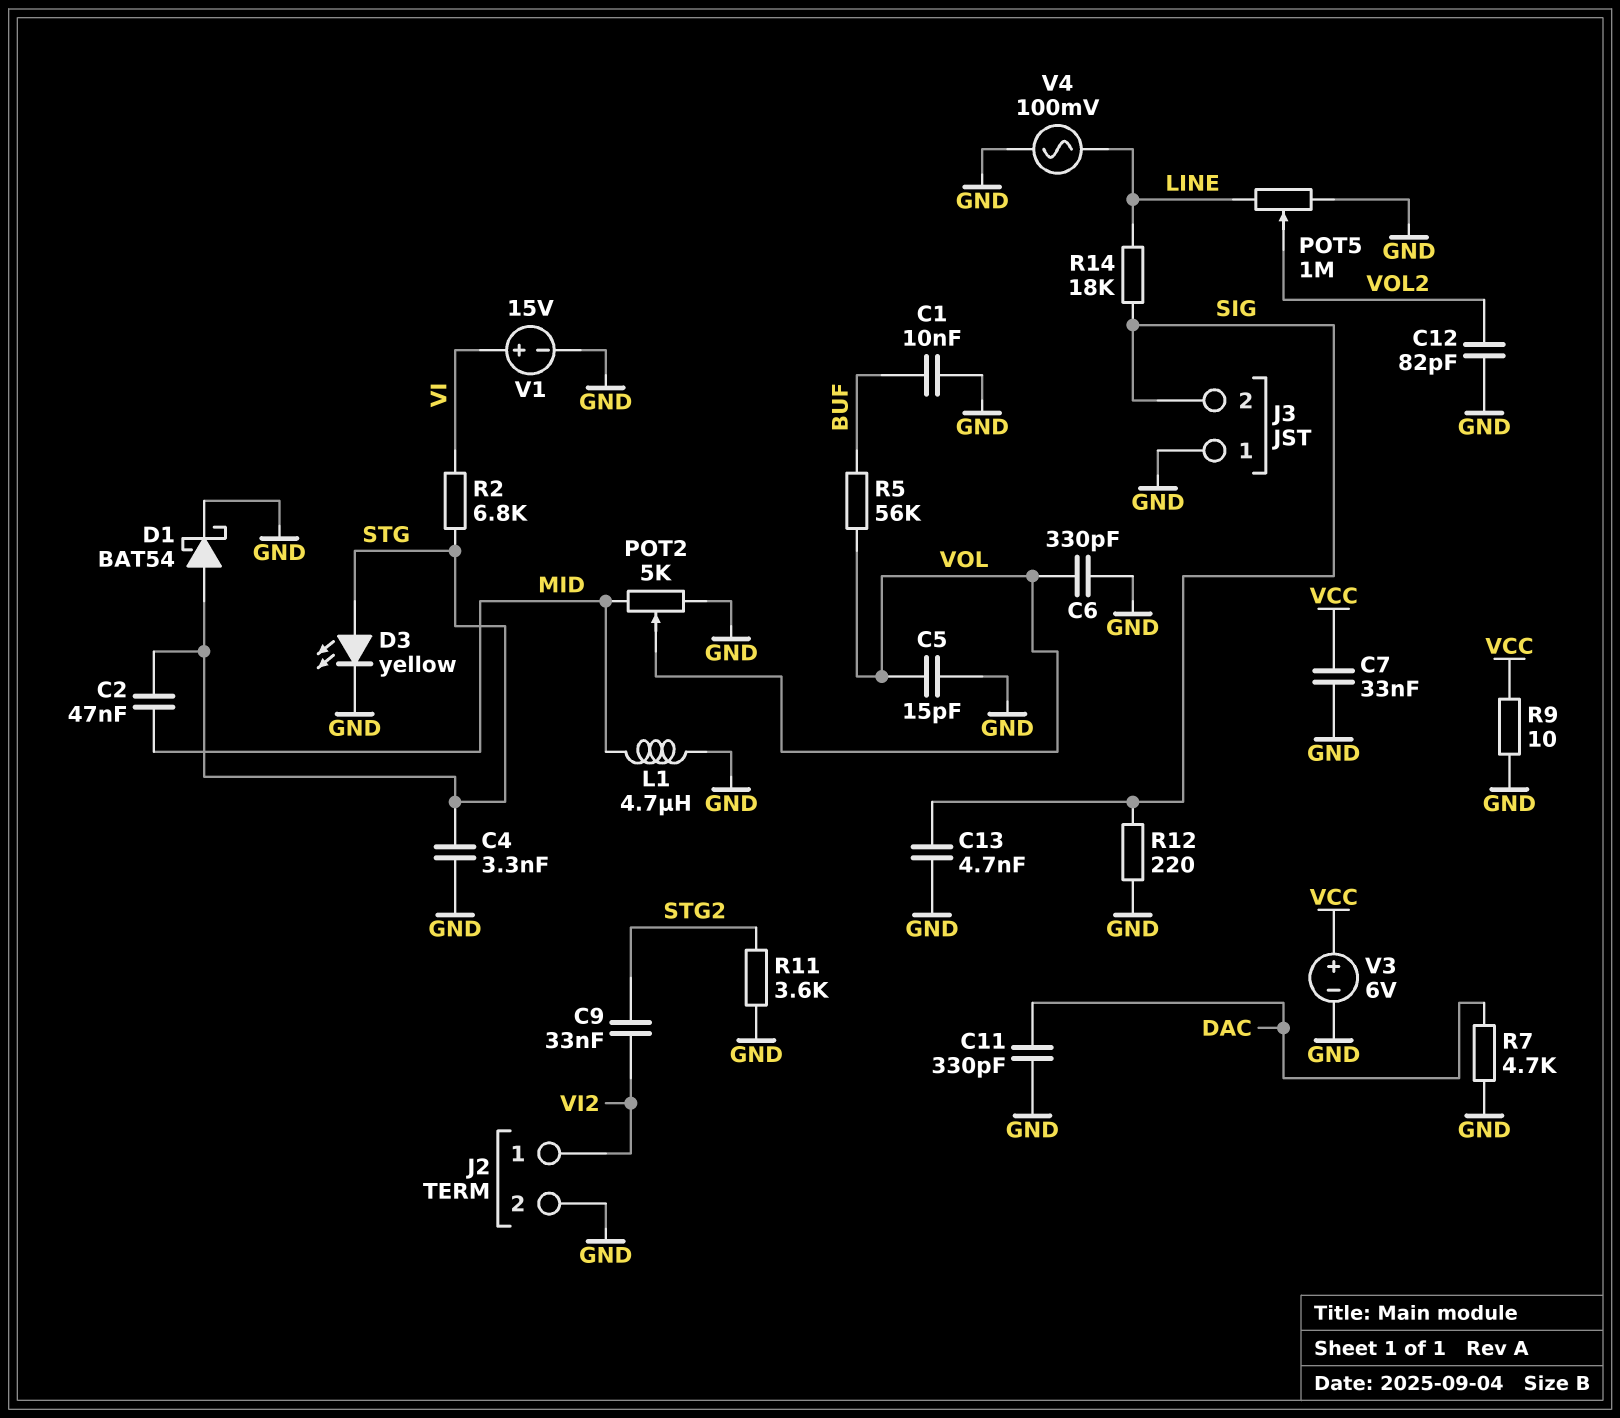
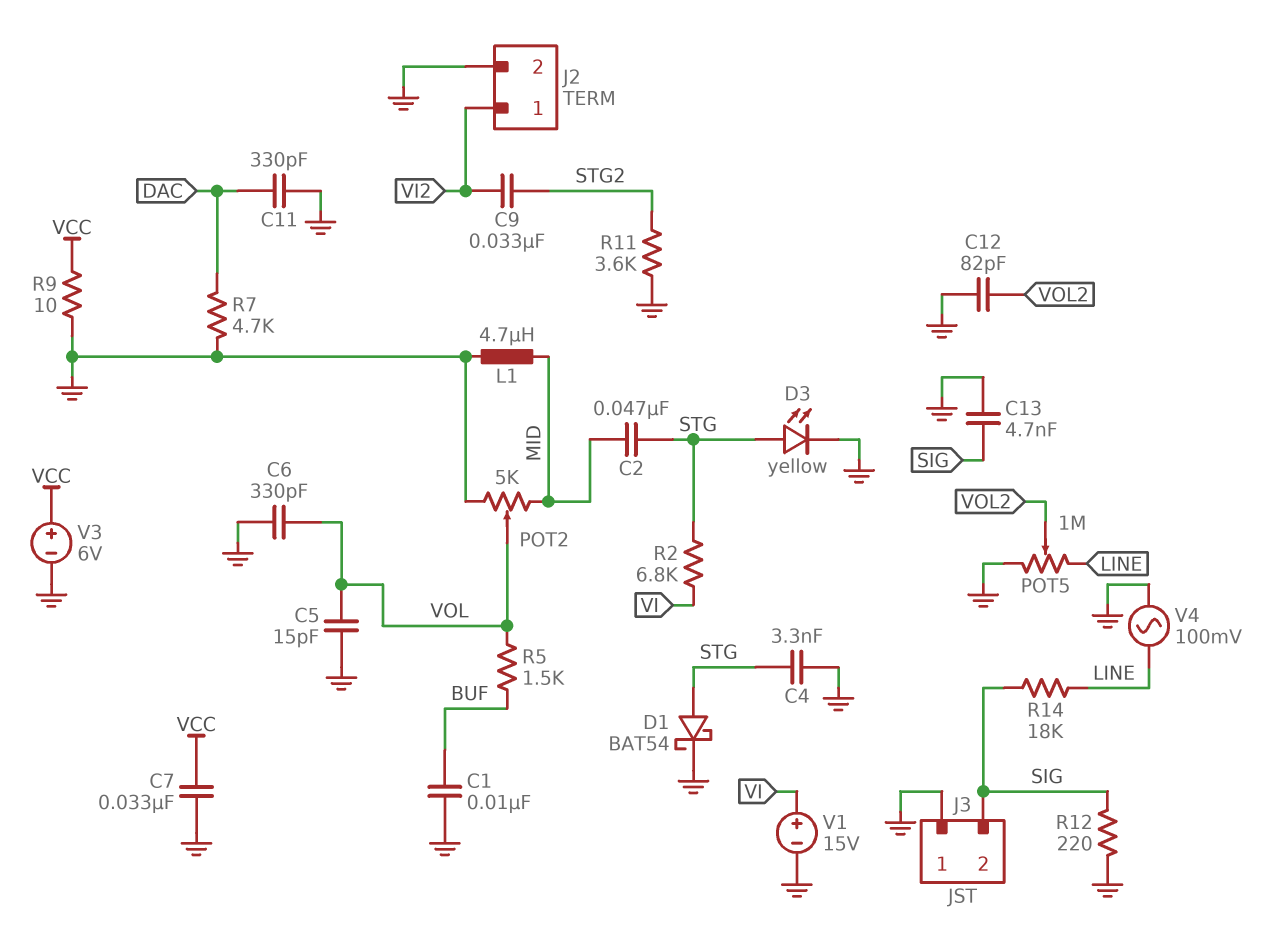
R5: 56k (BUF, VOL) -> 1.5k (BUF, VOL)

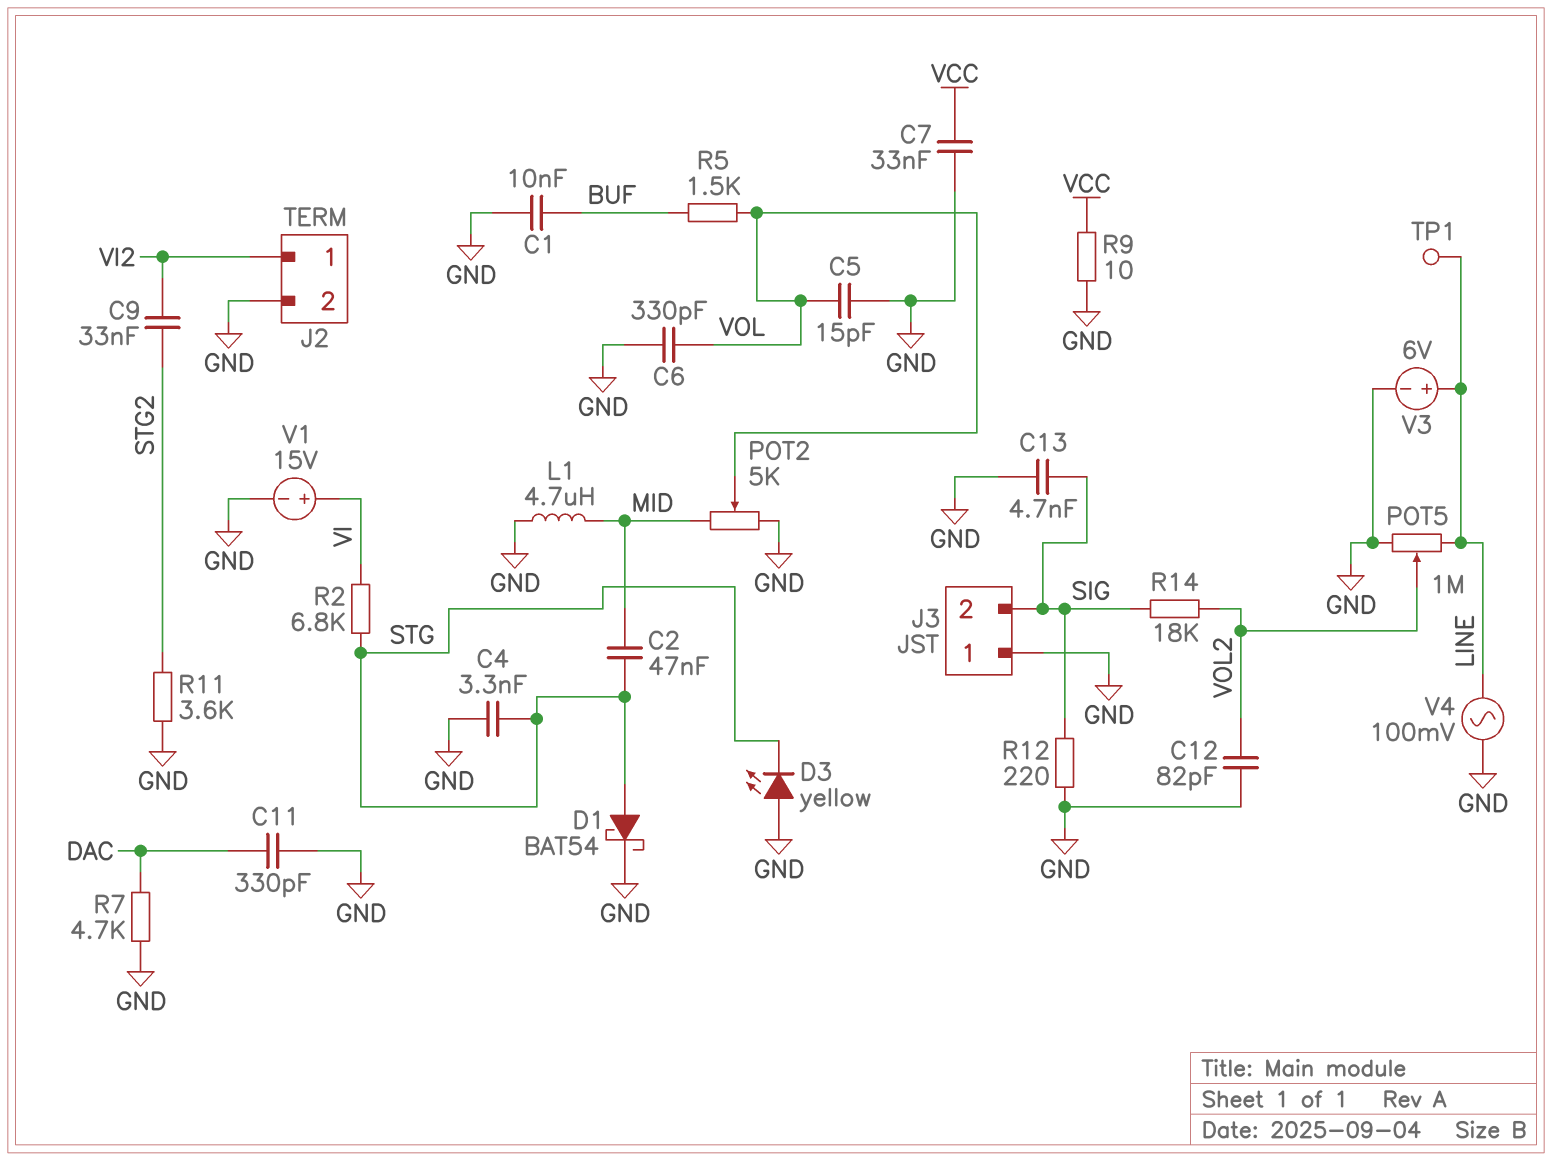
D3: LED yellow (A STG, K GND) -> LED yellow (A GND, K STG)
R14: 18k (LINE, SIG) -> 18k (SIG, VOL2)
TP1: none -> test point (LINE)
V3: 6V (plus VCC, minus GND) -> 6V (plus LINE, minus GND)

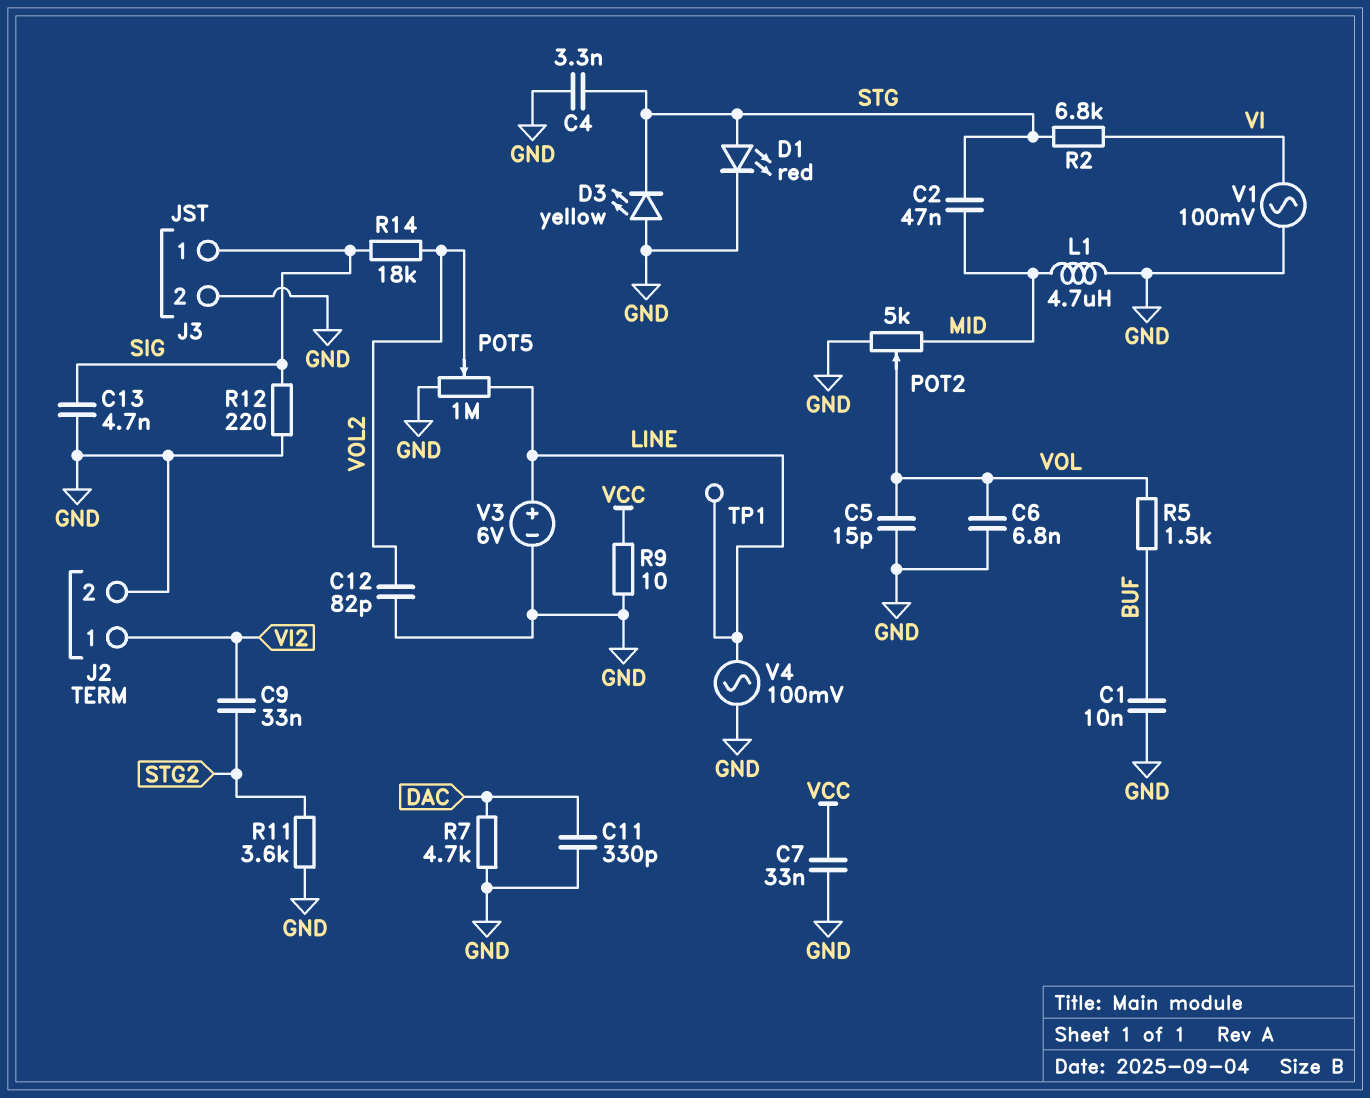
C6: 330pF (GND, VOL) -> 6.8nF (GND, VOL)
D1: schottky BAT54 (A STG, K GND) -> LED red (A STG, K GND)
J3 pin 1: GND -> SIG
J3 pin 2: SIG -> GND
V1: 15V (plus VI, minus GND) -> AC 100mV (GND, VI)

